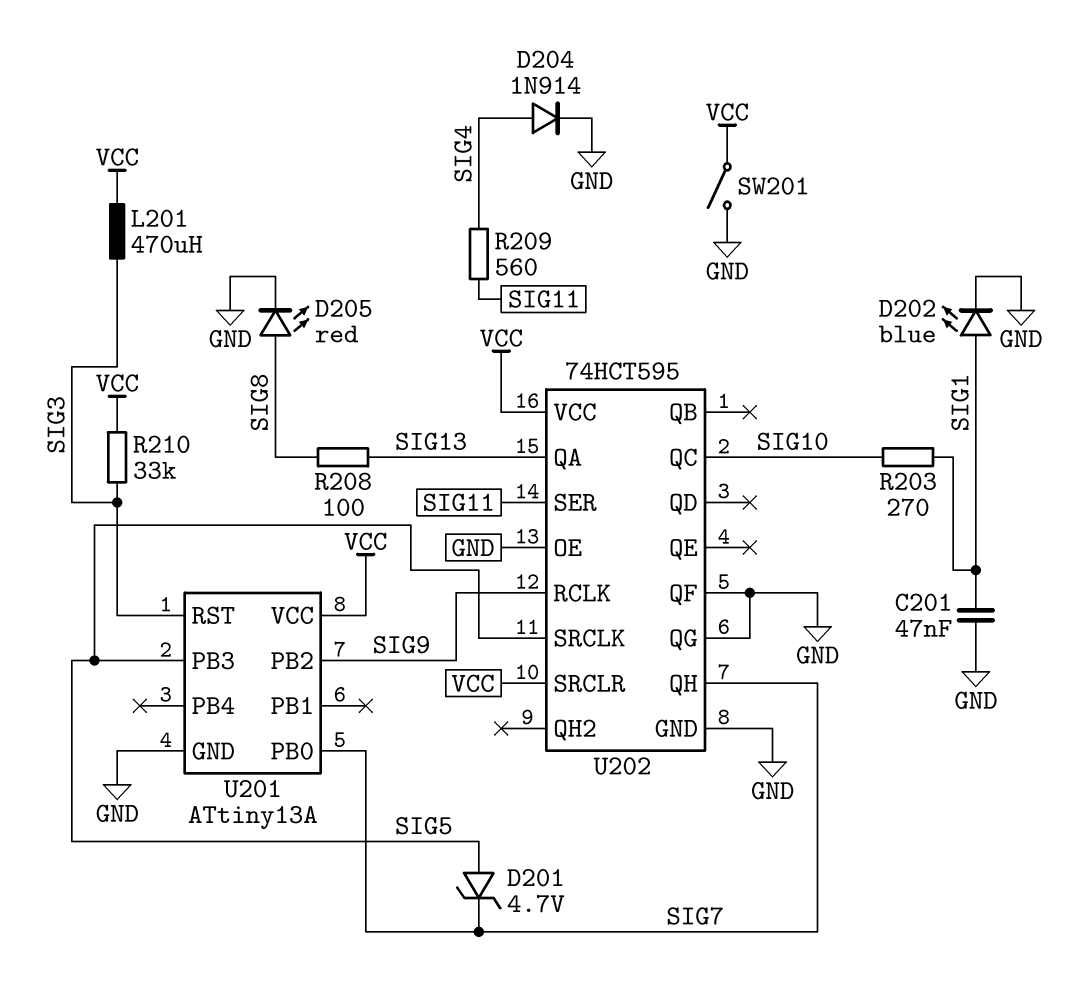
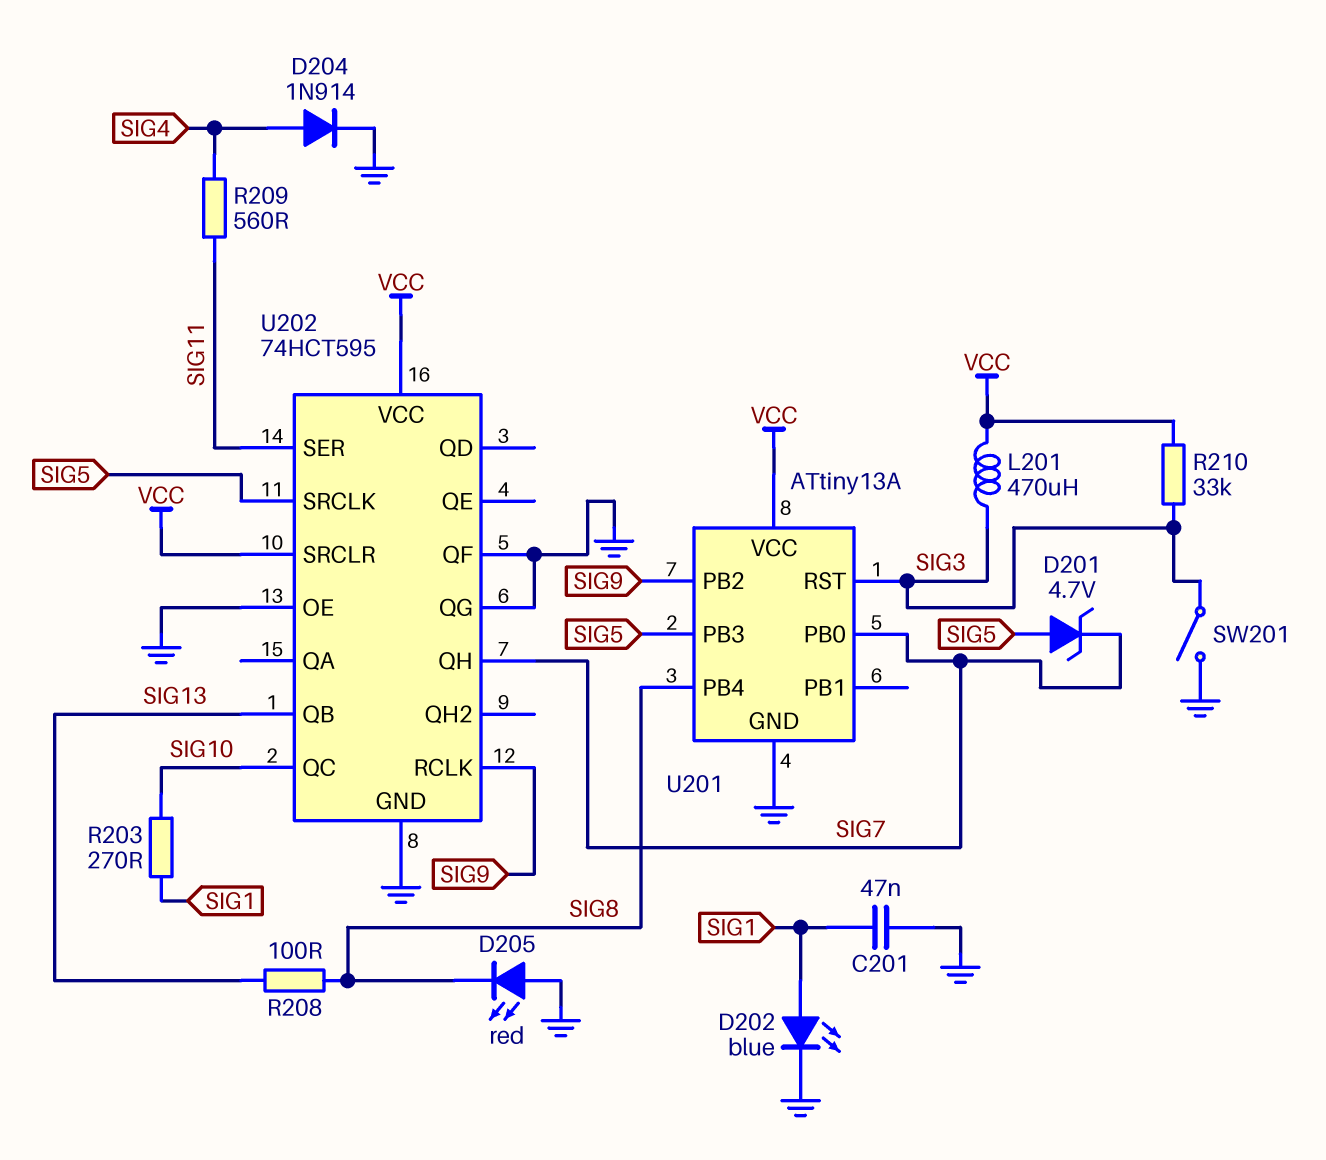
D205: LED red (A SIG8, K GND) -> LED red (A GND, K SIG8)
SW201: switch (GND, VCC) -> switch (GND, SIG3)
U201 pin PB4: none -> SIG8
U202 pin QA: SIG13 -> none
U202 pin QB: none -> SIG13

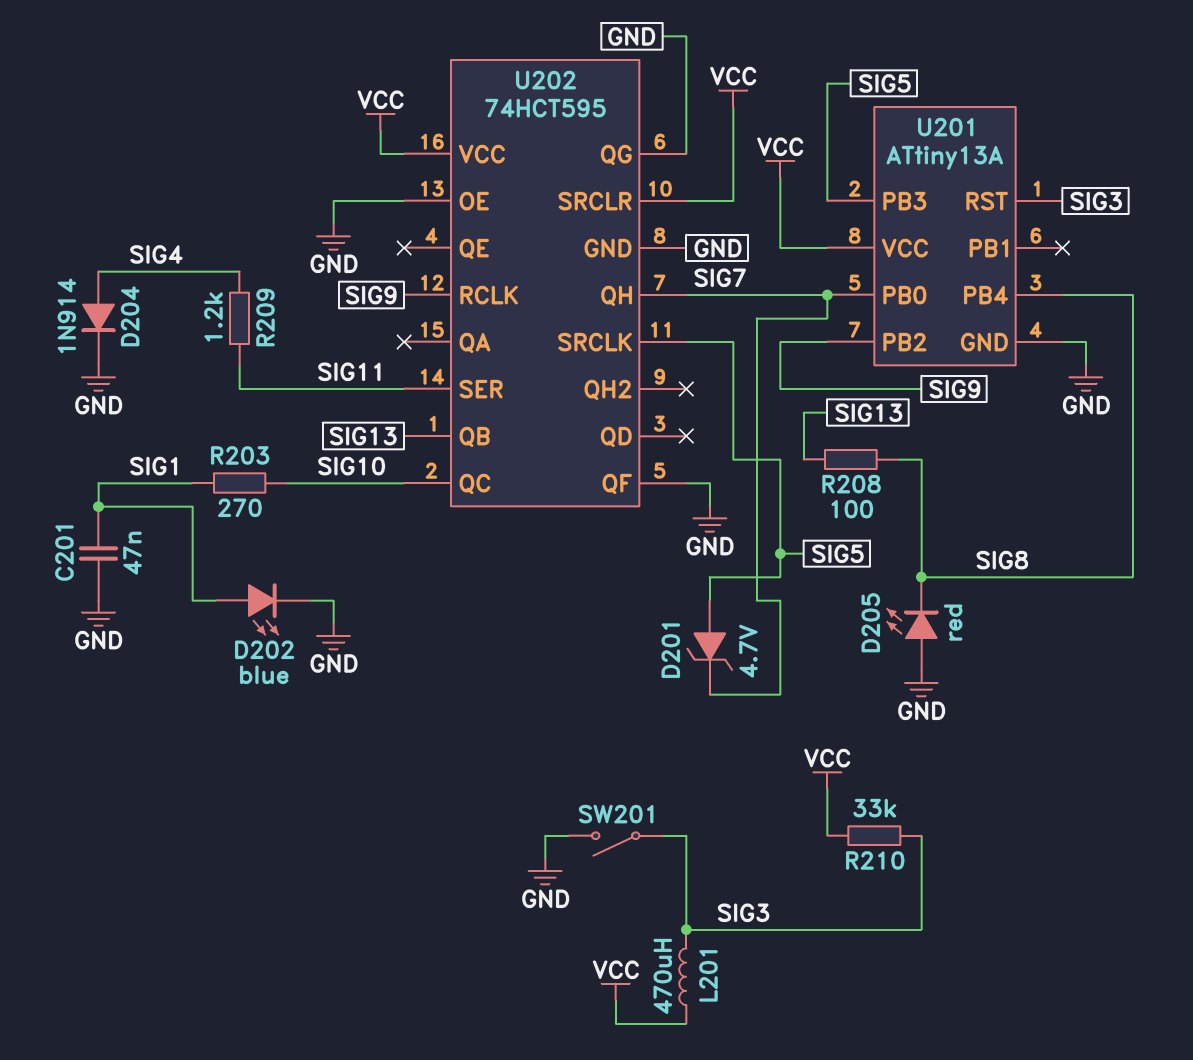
R209: 560 (SIG4, SIG11) -> 1.2k (SIG4, SIG11)

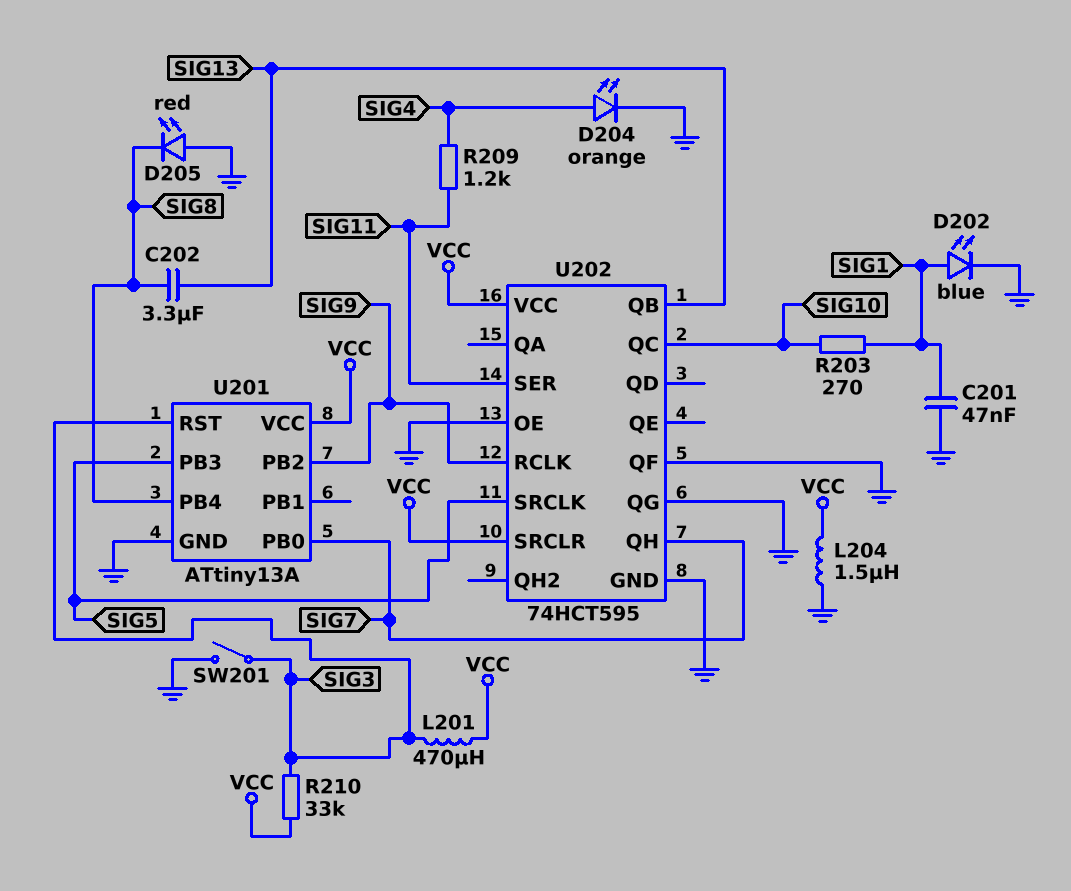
C202: none -> 3.3uF (SIG8, SIG13)
D201: zener 4.7V (A SIG5, K SIG7) -> none
D204: diode 1N914 (A SIG4, K GND) -> LED orange (A SIG4, K GND)
L204: none -> 1.5uH (GND, VCC)
R208: 100 (SIG8, SIG13) -> none

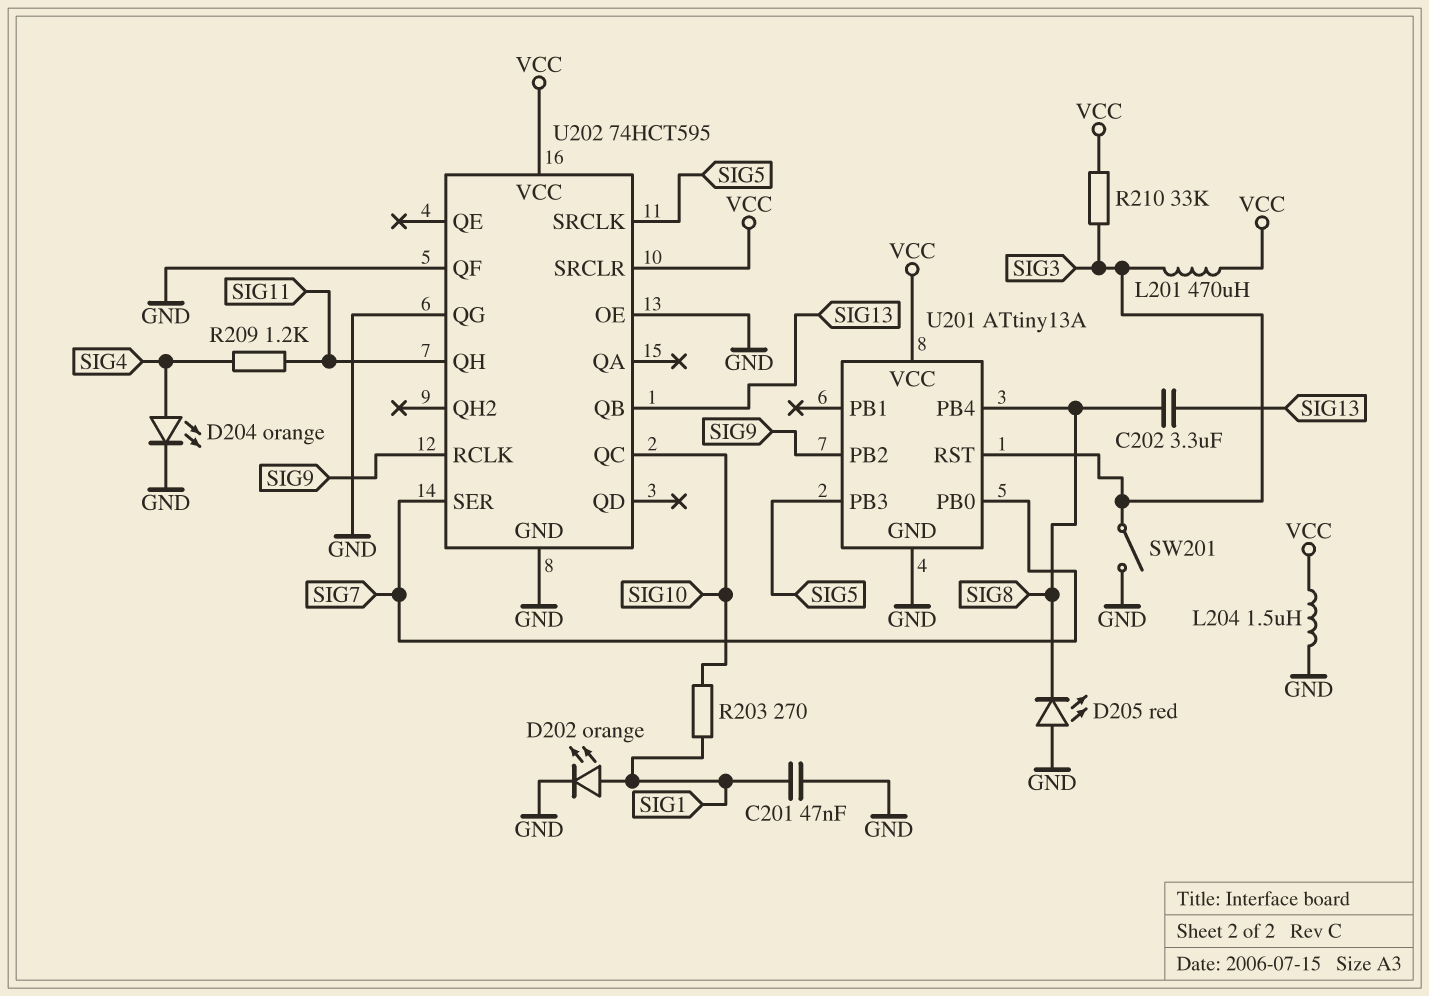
D202: LED blue (A SIG1, K GND) -> LED orange (A SIG1, K GND)
U202 pin QH: SIG7 -> SIG11
U202 pin SER: SIG11 -> SIG7

